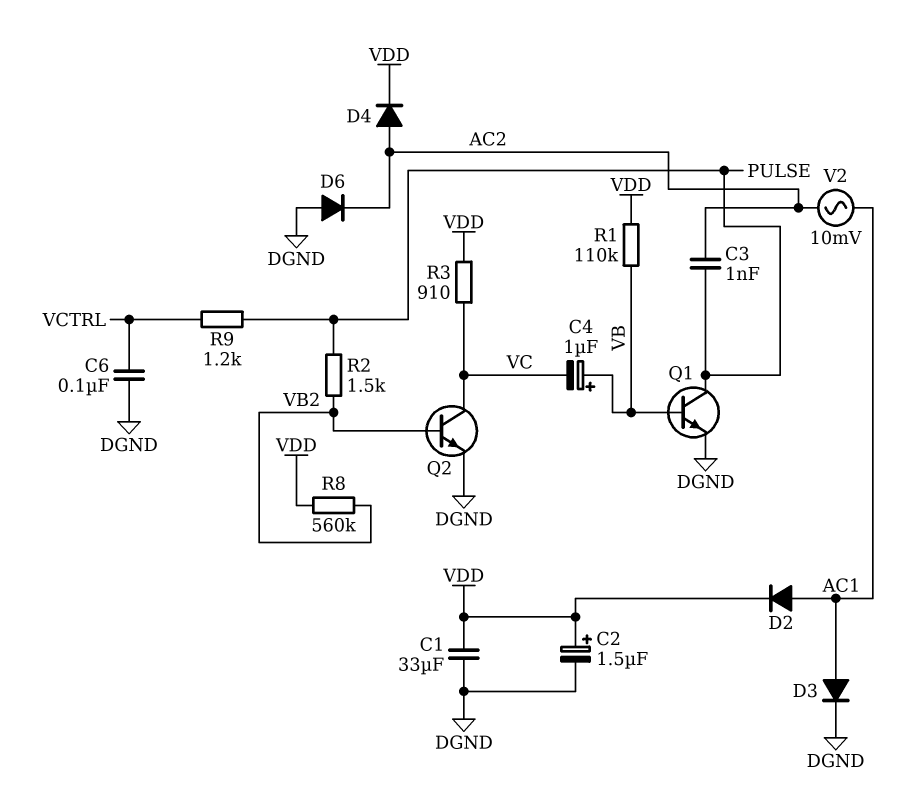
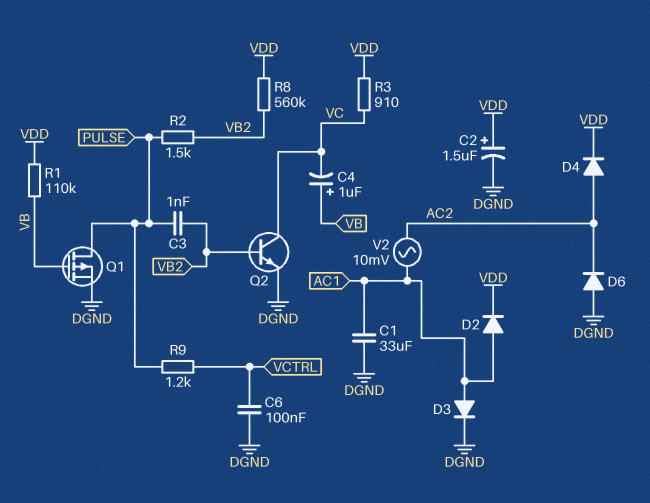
C1: 33uF (DGND, VDD) -> 33uF (AC1, DGND)
C3: 1nF (AC2, PULSE) -> 1nF (PULSE, VB2)
Q1: NPN (B VB, C PULSE, E DGND) -> PMOS (G VB, D PULSE, S DGND)

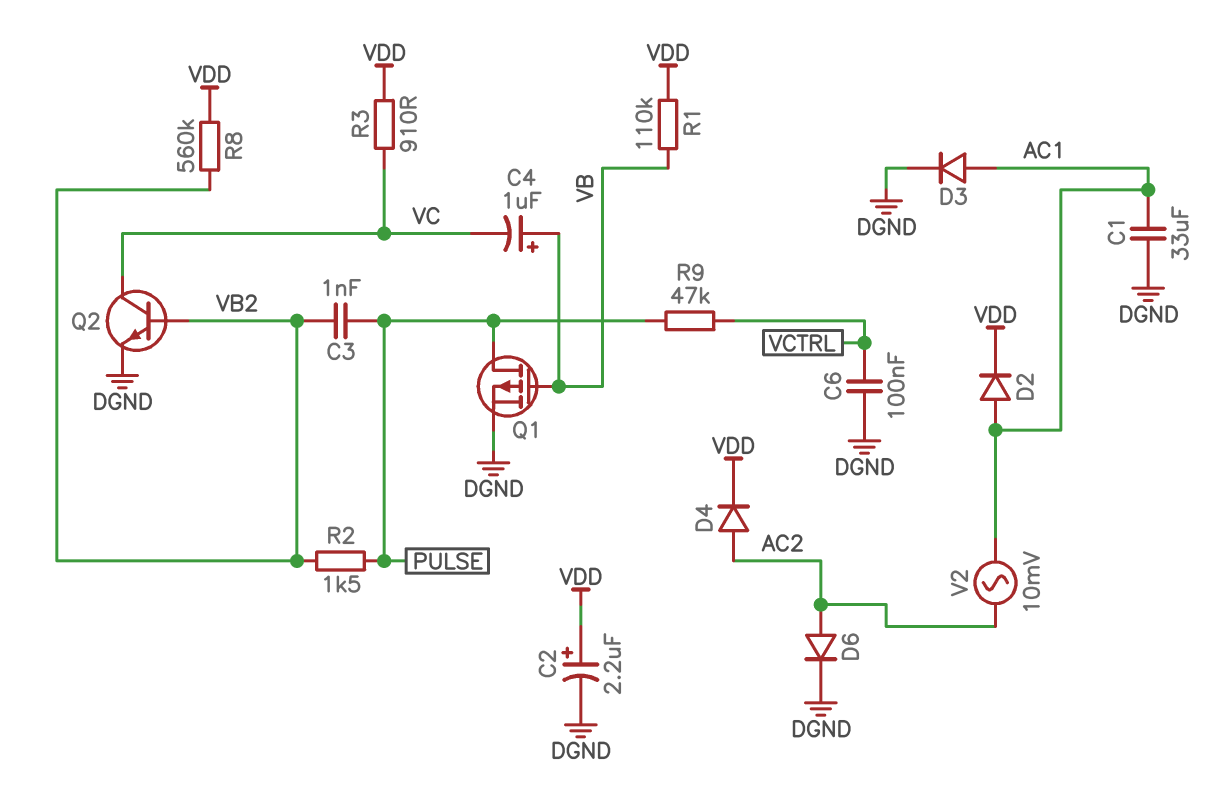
C2: 1.5uF (plus VDD, minus DGND) -> 2.2uF (plus VDD, minus DGND)
D6: diode (A DGND, K AC2) -> diode (A AC2, K DGND)
R9: 1.2k (PULSE, VCTRL) -> 47k (PULSE, VCTRL)

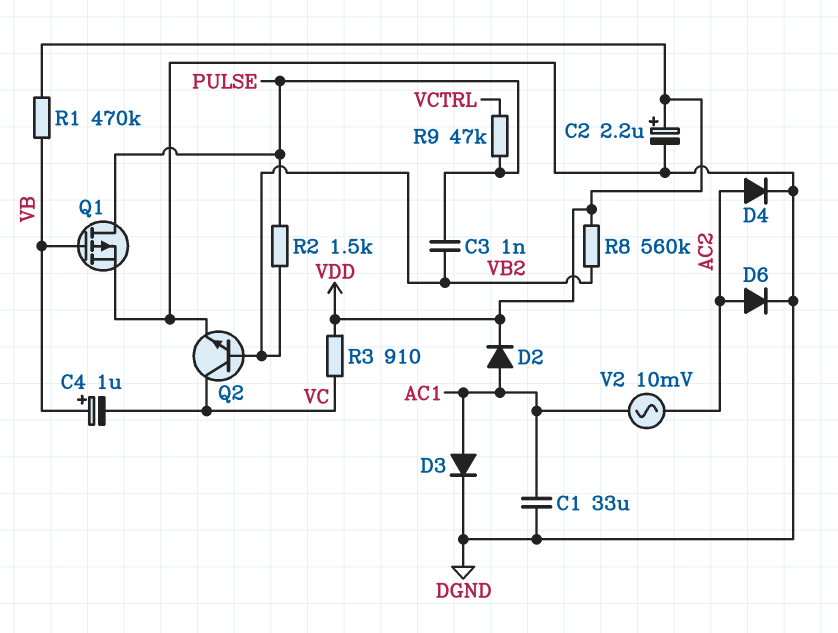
C6: 100nF (DGND, VCTRL) -> none
D4: diode (A AC2, K VDD) -> diode (A AC2, K DGND)
R1: 110k (VB, VDD) -> 470k (VB, VDD)

